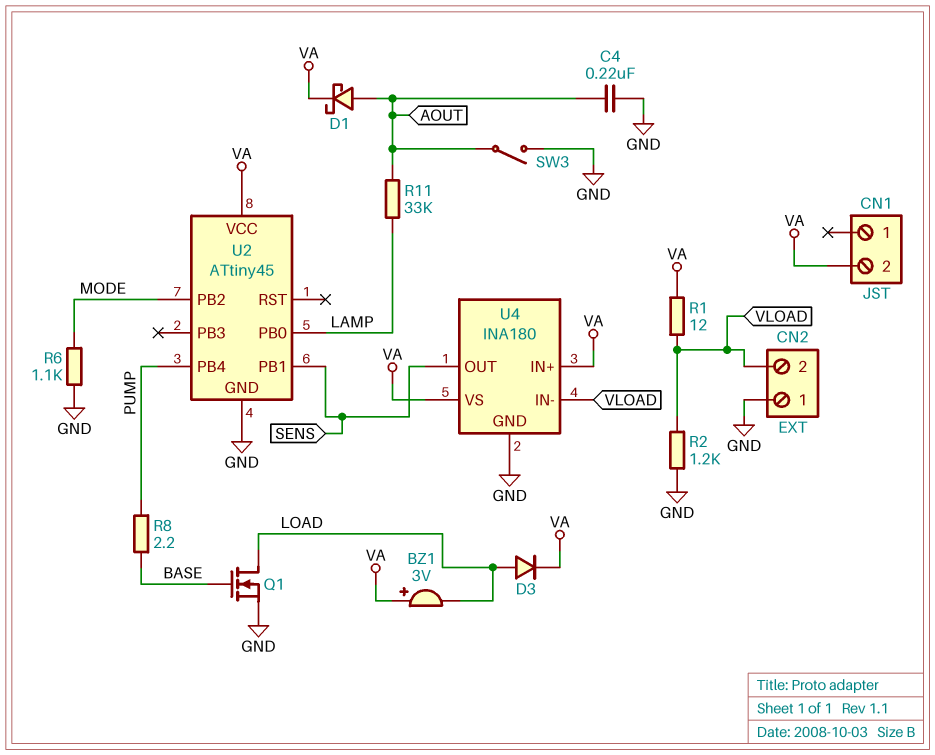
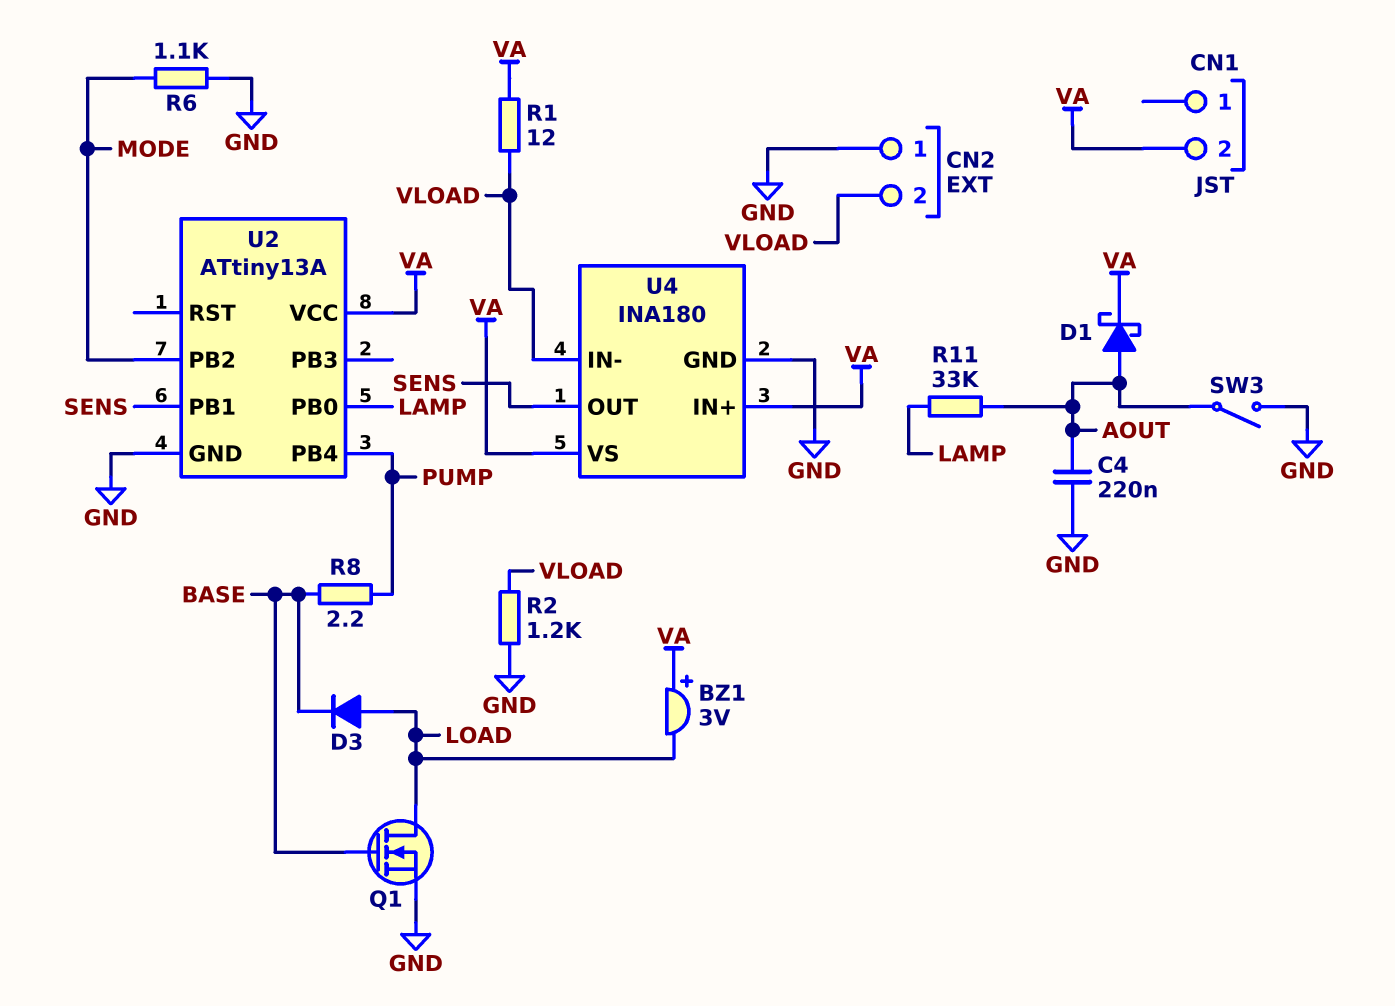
D3: diode (A LOAD, K VA) -> diode (A LOAD, K BASE)
U2: ATtiny45 -> ATtiny13A

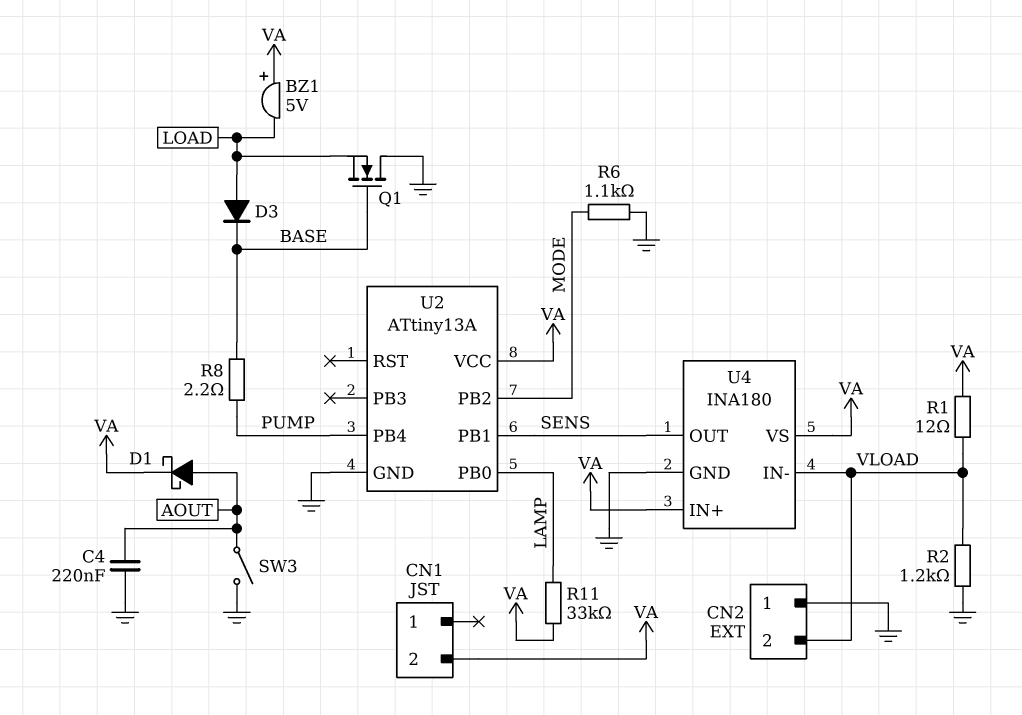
BZ1: buzzer 3V (plus VA, minus LOAD) -> buzzer 5V (plus VA, minus LOAD)
Q1: NMOS (G BASE, D LOAD, S GND) -> NMOS (G BASE, D GND, S LOAD)
R11: 33k (AOUT, LAMP) -> 33k (LAMP, VA)

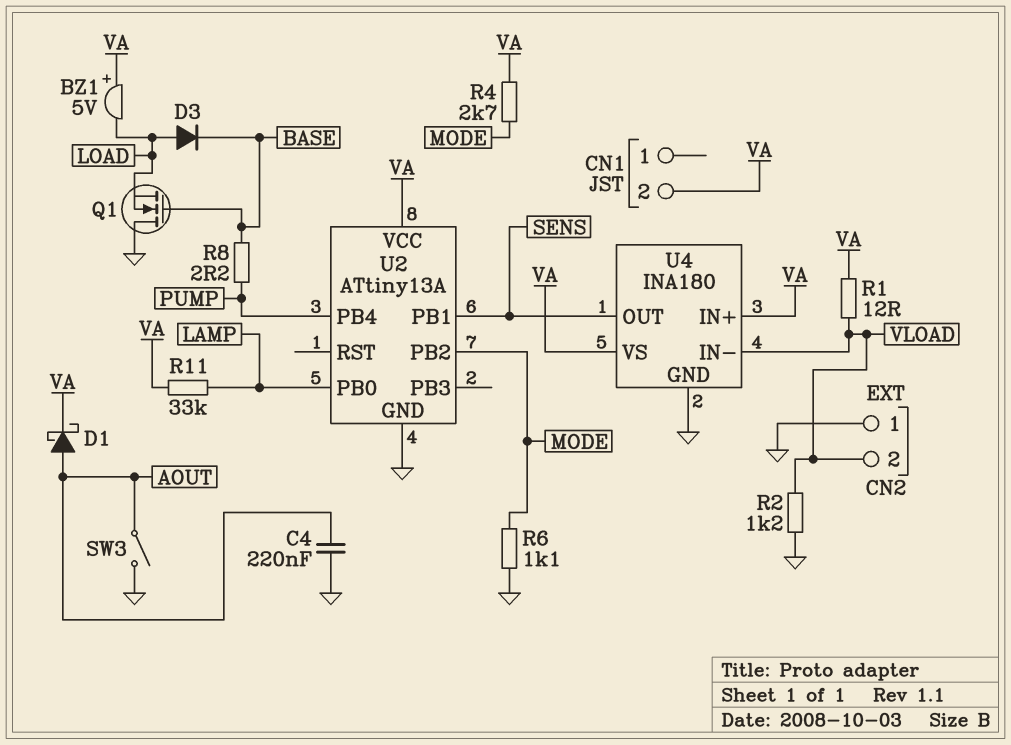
R4: none -> 2.7k (MODE, VA)

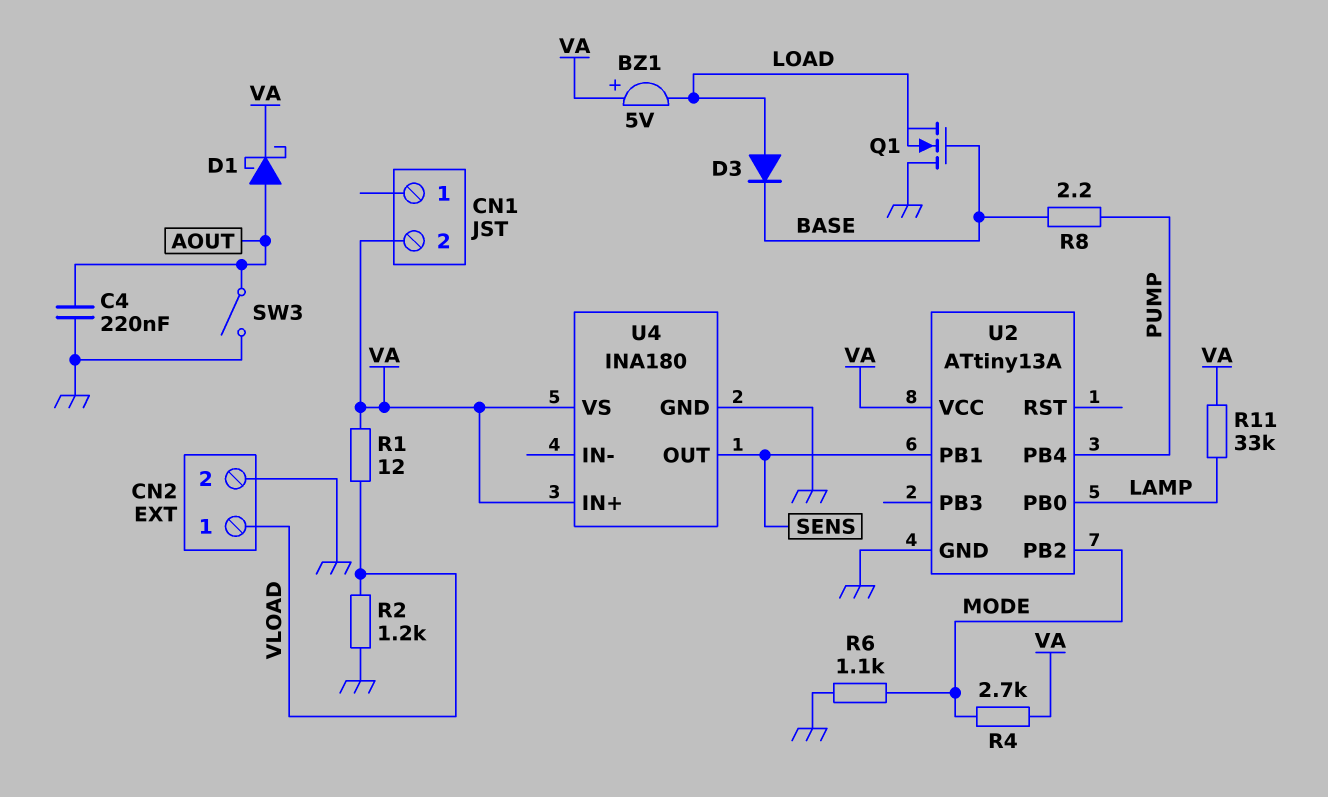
CN2 pin 1: GND -> VLOAD
CN2 pin 2: VLOAD -> GND
U4 pin IN-: VLOAD -> none

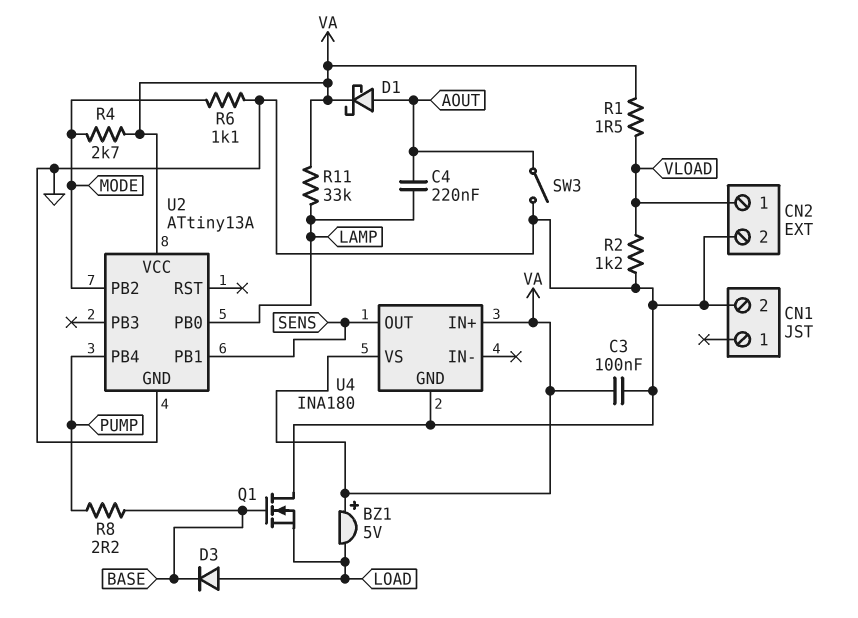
C3: none -> 100nF (GND, VA)
C4: 220nF (AOUT, GND) -> 220nF (AOUT, LAMP)
CN1 pin 2: VA -> GND
R1: 12 (VA, VLOAD) -> 1.5 (VA, VLOAD)

